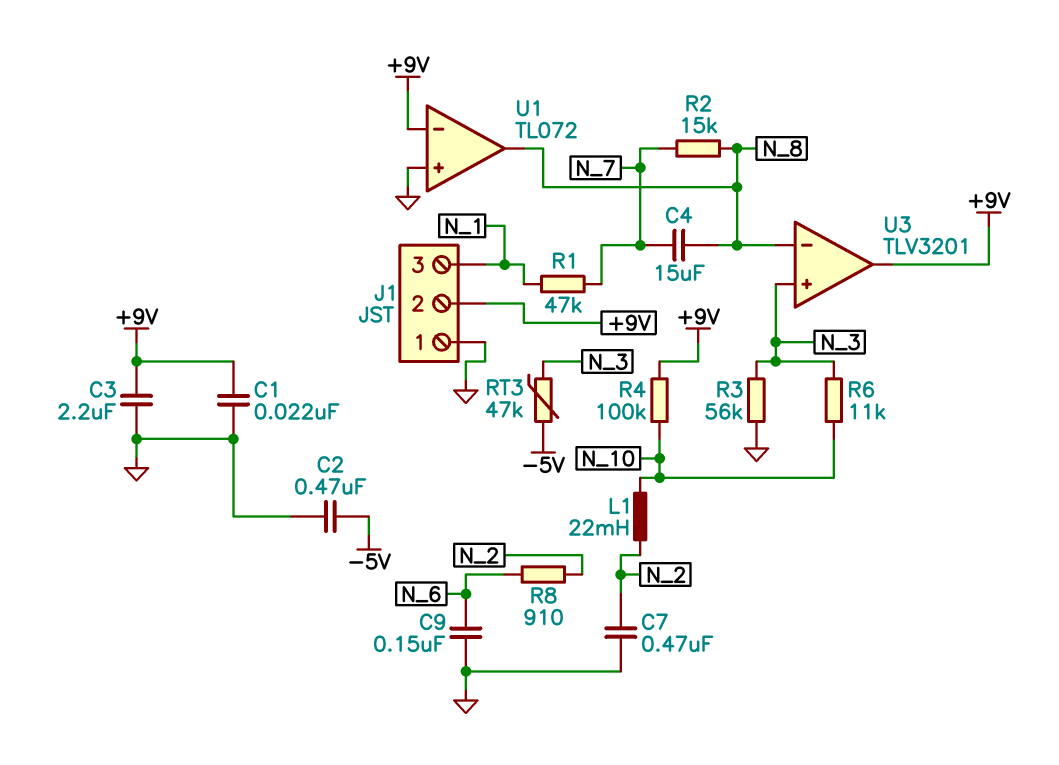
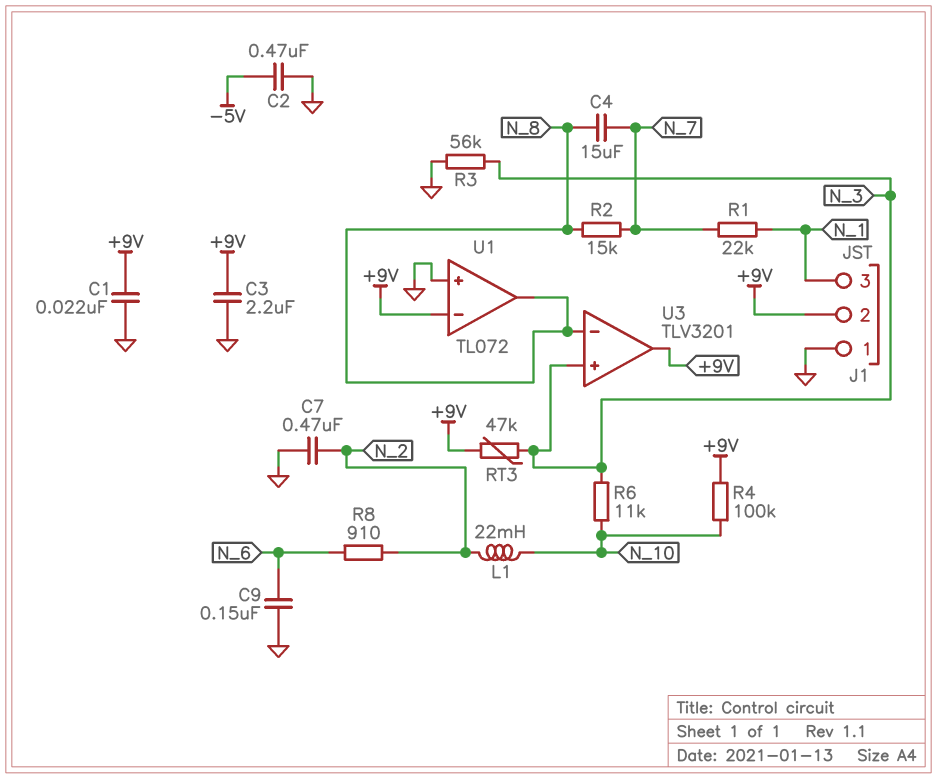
R1: 47k (N_1, N_7) -> 22k (N_1, N_7)
RT3: 47k (-5V, N_3) -> 47k (+9V, N_3)

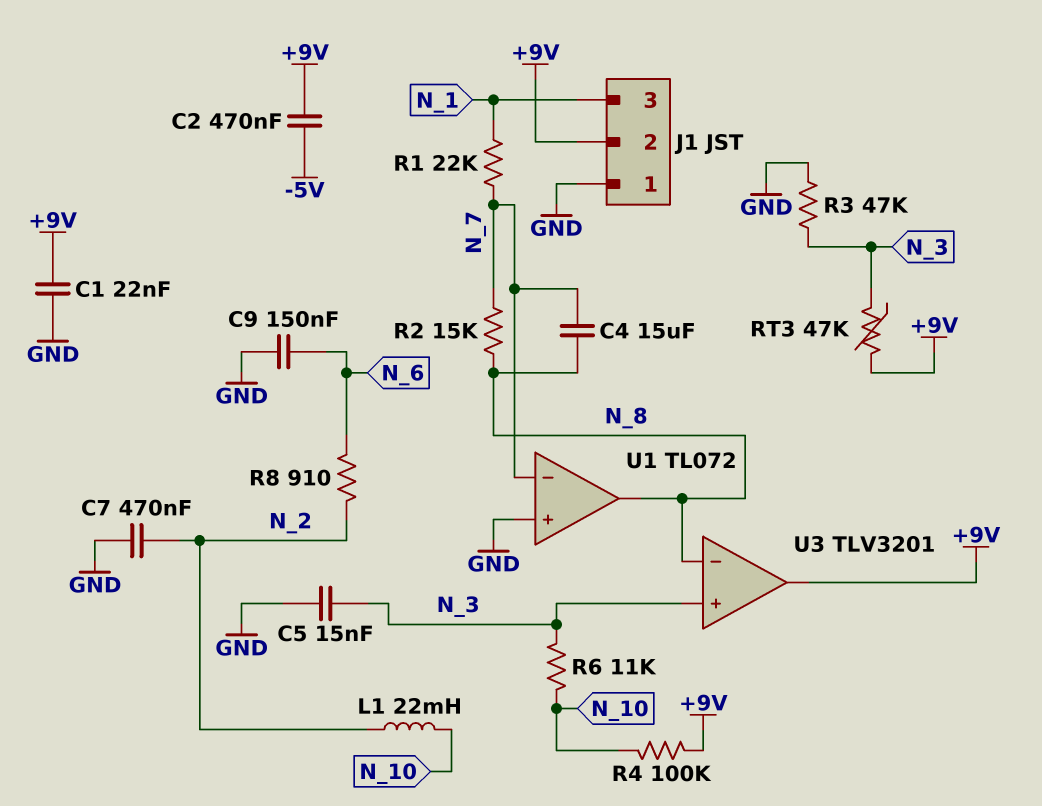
C2: 470nF (-5V, GND) -> 470nF (+9V, -5V)
C3: 2.2uF (+9V, GND) -> none
C5: none -> 15nF (GND, N_3)
R3: 56k (GND, N_3) -> 47k (GND, N_3)
U1 pin in-: +9V -> N_7

